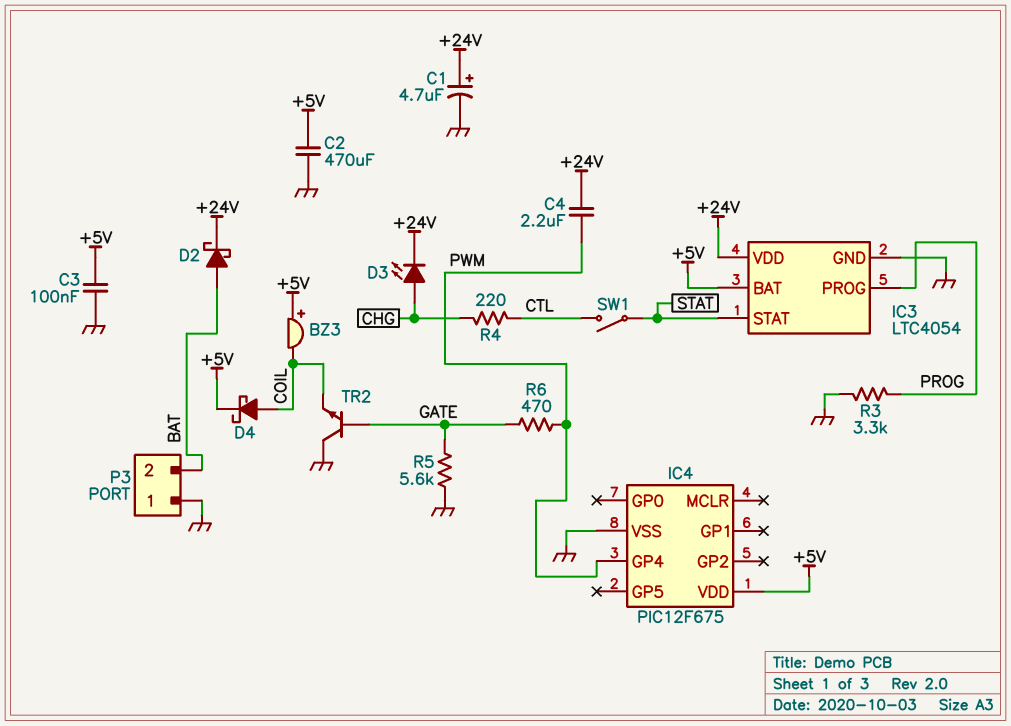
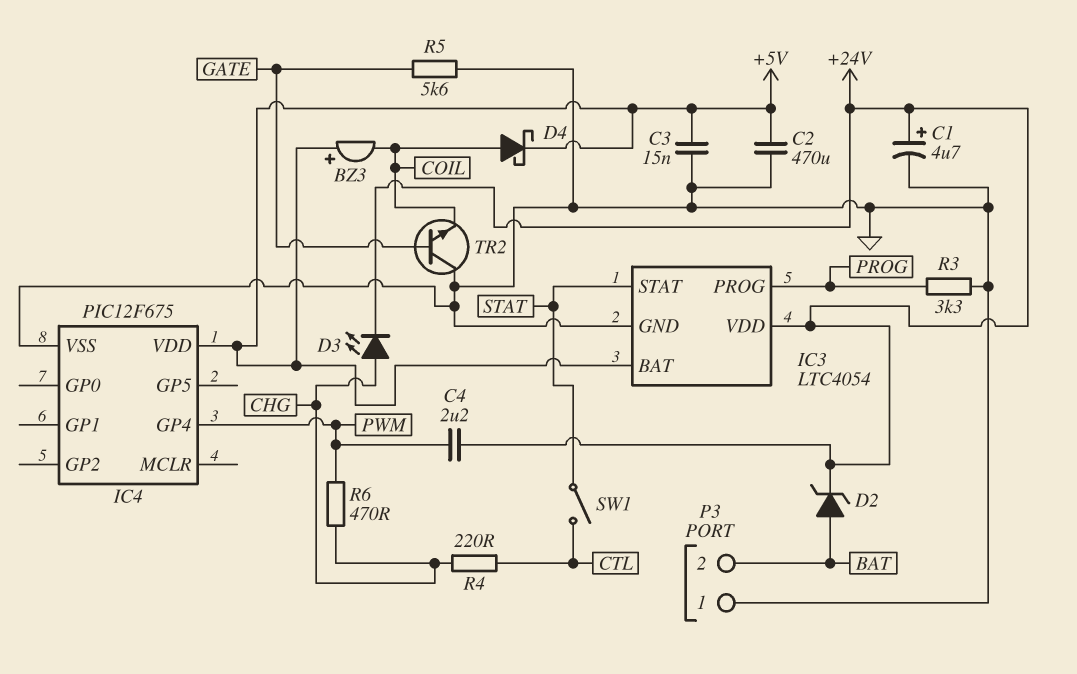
C3: 100nF (+5V, GND) -> 15nF (+5V, GND)
D2: schottky (A BAT, K +24V) -> zener (A BAT, K +24V)
R6: 470 (GATE, PWM) -> 470 (CHG, PWM)

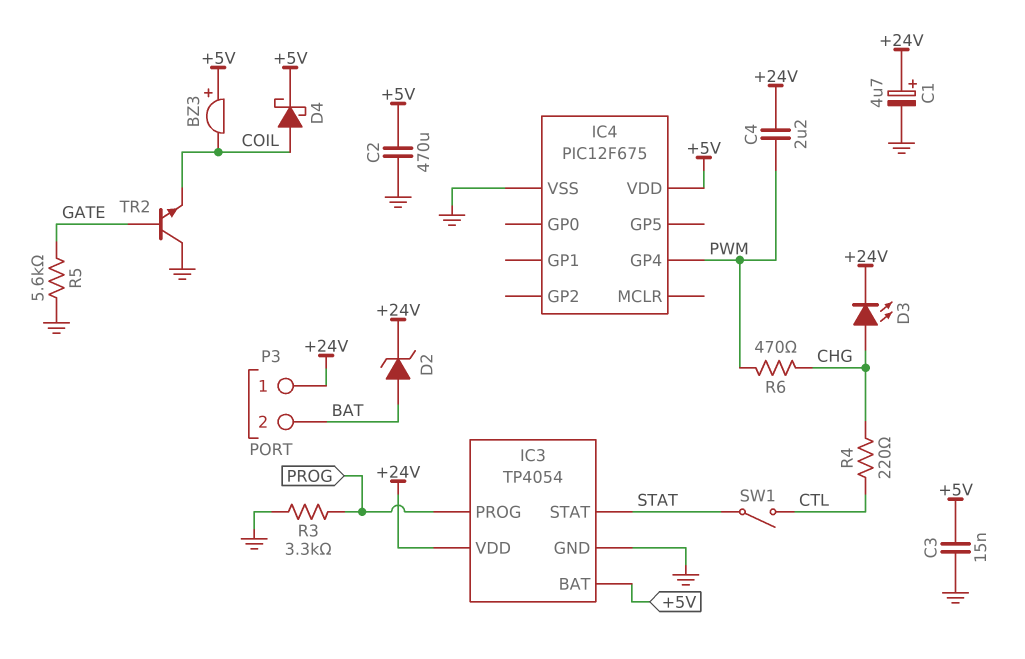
IC3: LTC4054 -> TP4054
P3 pin 1: GND -> +24V

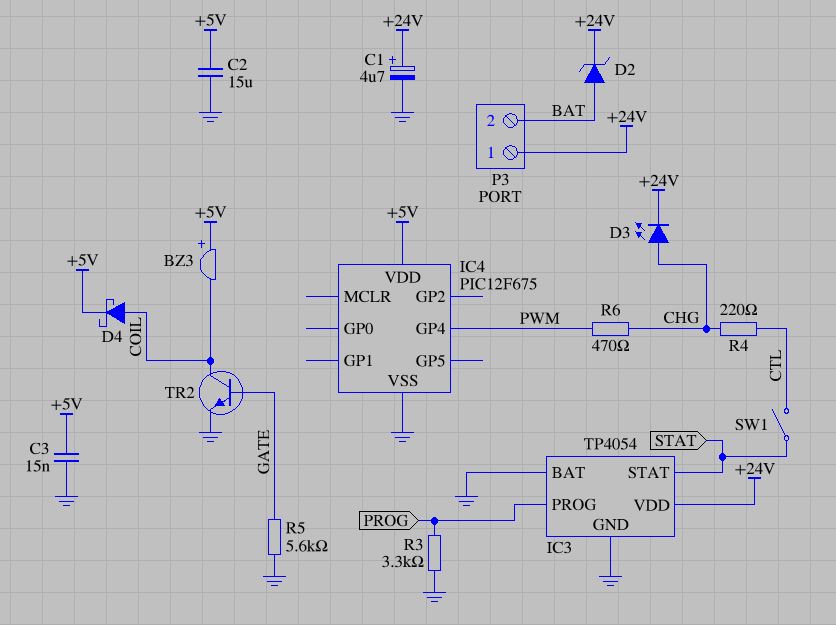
C2: 470uF (+5V, GND) -> 15uF (+5V, GND)
C4: 2.2uF (+24V, PWM) -> none
IC3 pin BAT: +5V -> GND
TR2: NPN (B GATE, C GND, E COIL) -> NPN (B GATE, C COIL, E GND)

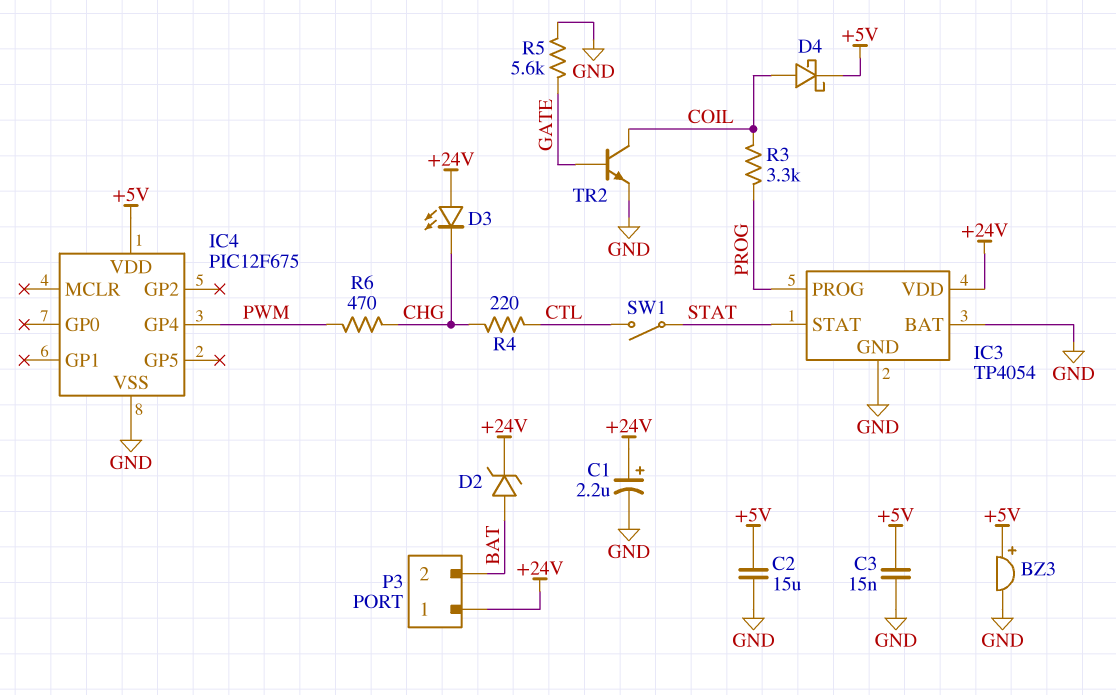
BZ3: buzzer (plus +5V, minus COIL) -> buzzer (plus +5V, minus GND)
C1: 4.7uF (plus +24V, minus GND) -> 2.2uF (plus +24V, minus GND)
D3: LED (A CHG, K +24V) -> LED (A +24V, K CHG)
R3: 3.3k (GND, PROG) -> 3.3k (COIL, PROG)

